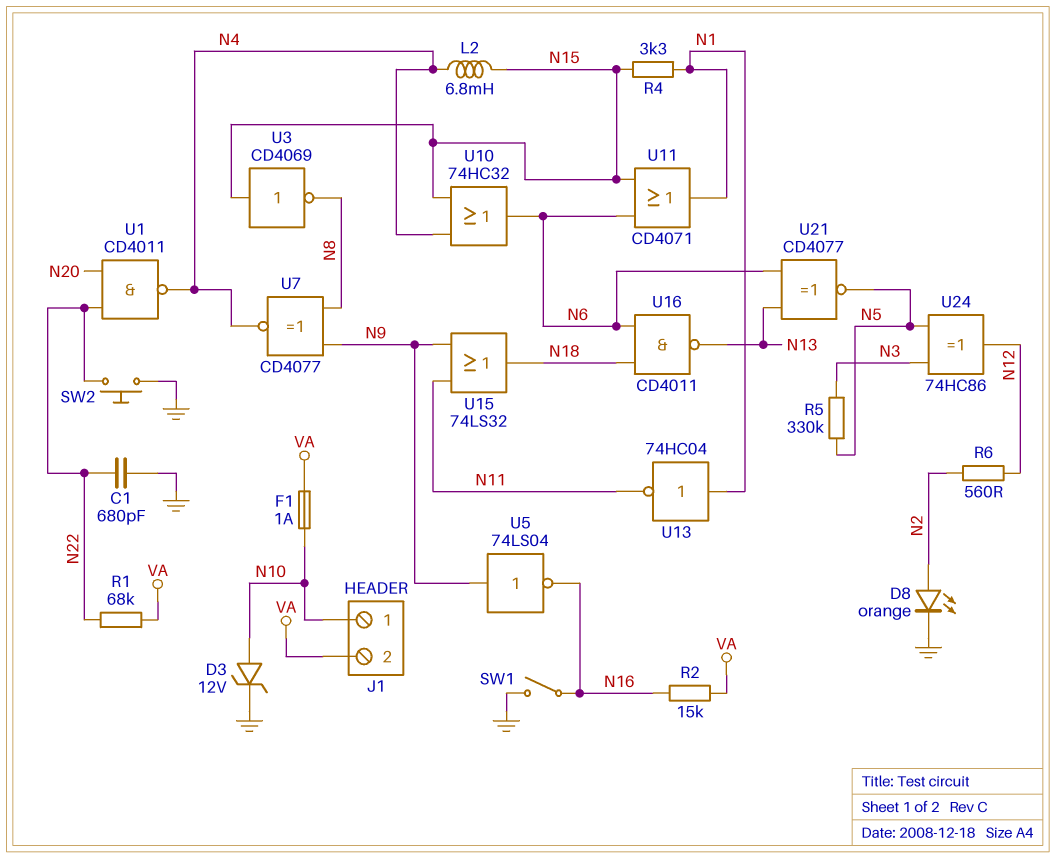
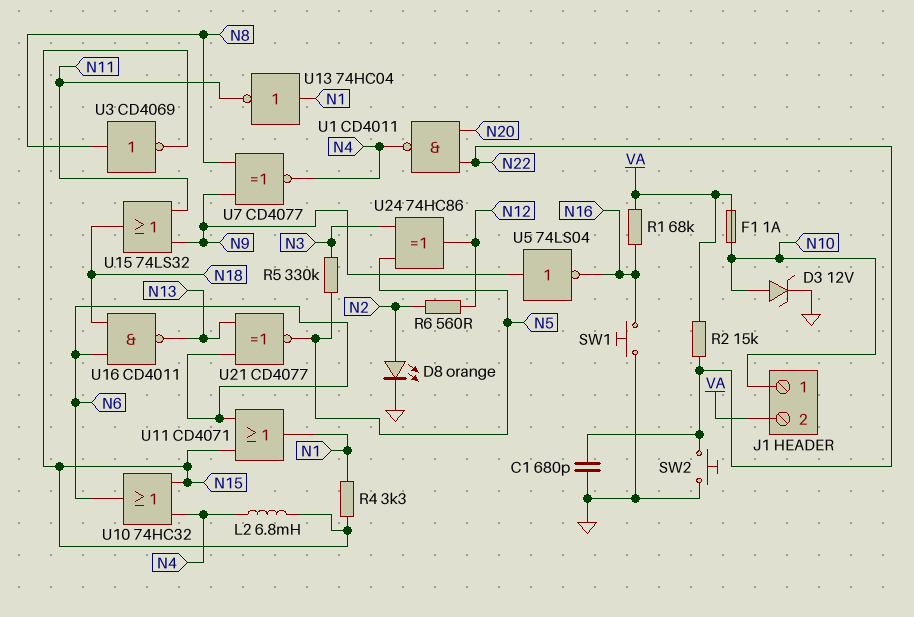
R1: 68k (N22, VA) -> 68k (N16, VA)
R2: 15k (N16, VA) -> 15k (N22, VA)
SW1: switch (GND, N16) -> button (GND, N16)
U3: NOT CD4069 (in N15, out N8) -> NOT CD4069 (in N8, out N15)

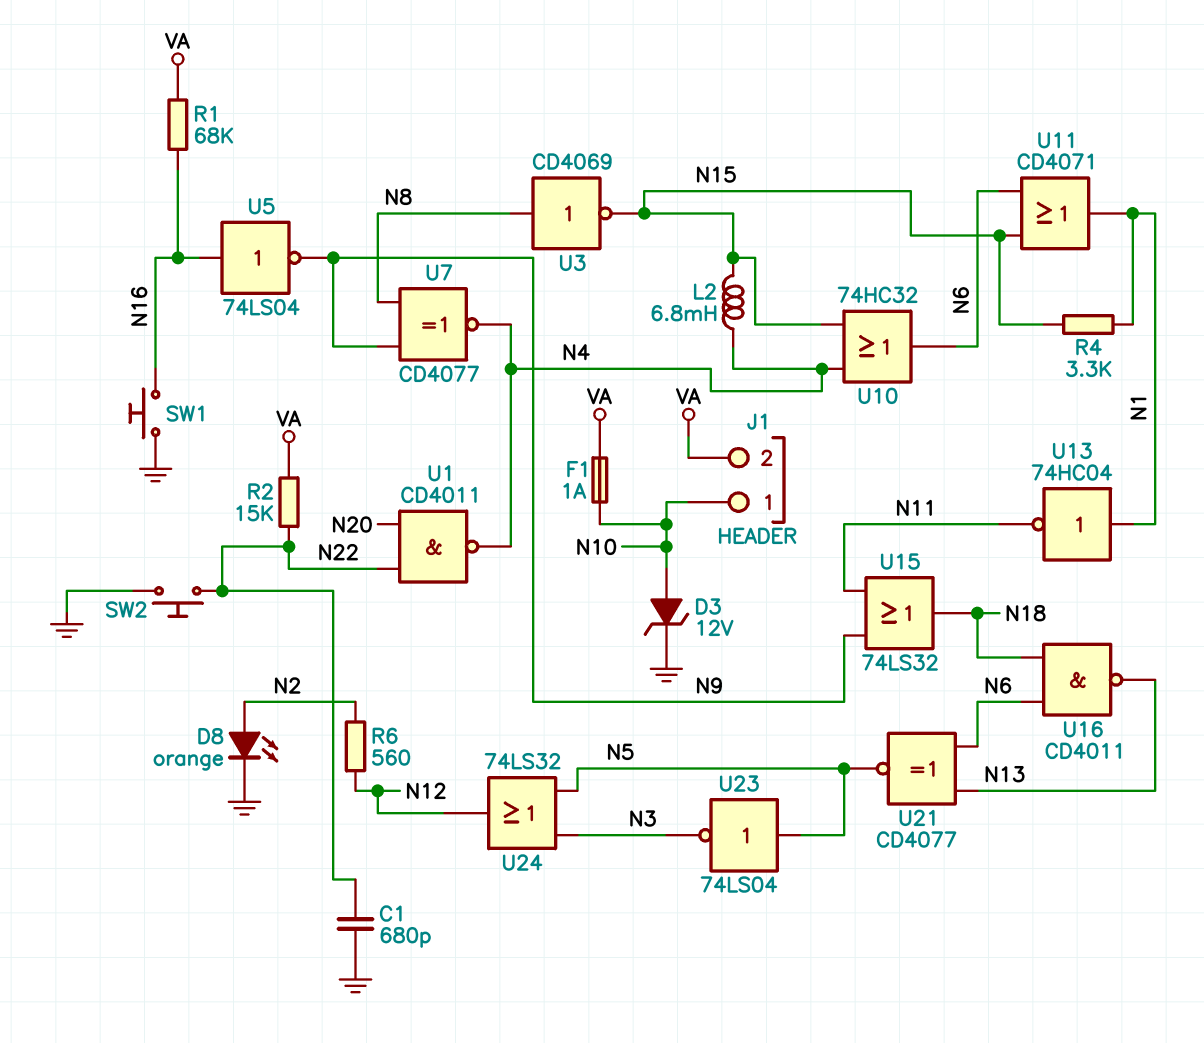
R5: 330k (N3, N5) -> none
U5: NOT 74LS04 (in N9, out N16) -> NOT 74LS04 (in N16, out N9)
U23: none -> NOT 74LS04 (in N5, out N3)
U24: XOR 74HC86 (in N3, in N5, out N12) -> OR 74LS32 (in N3, in N5, out N12)

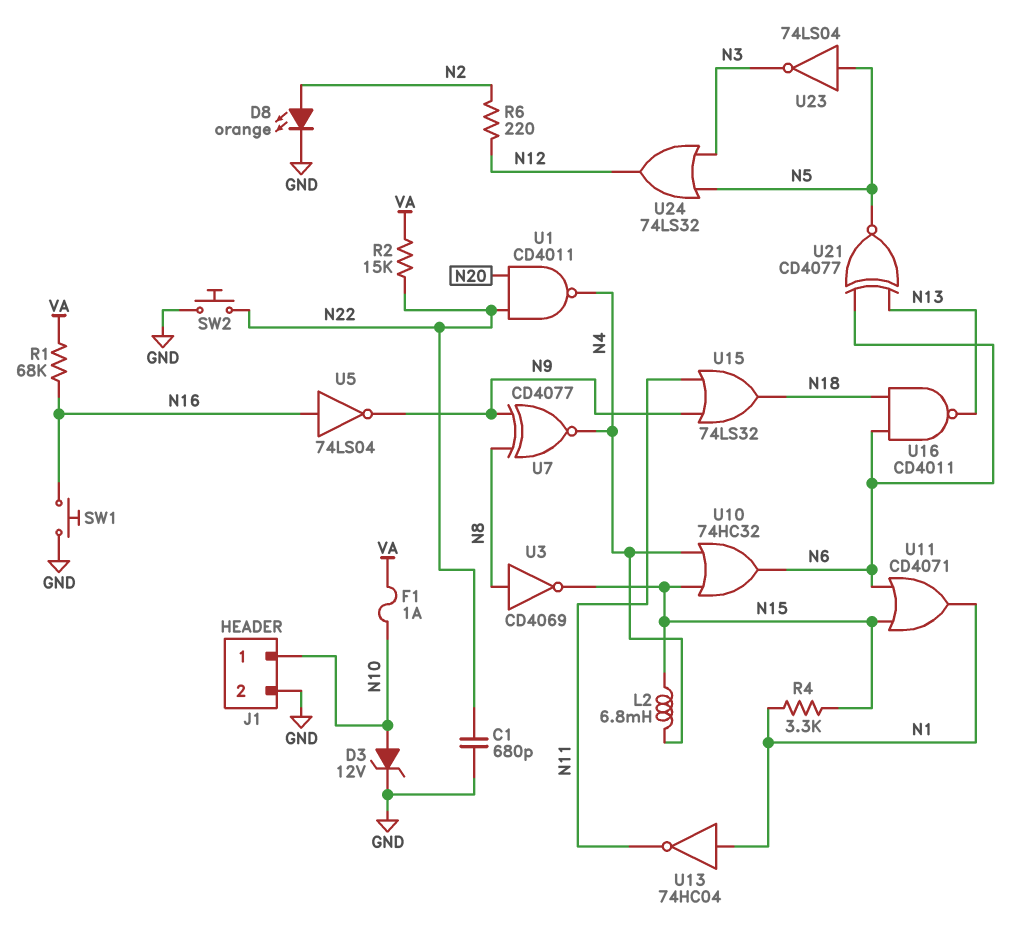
J1 pin 2: VA -> GND
R6: 560 (N2, N12) -> 220 (N2, N12)

